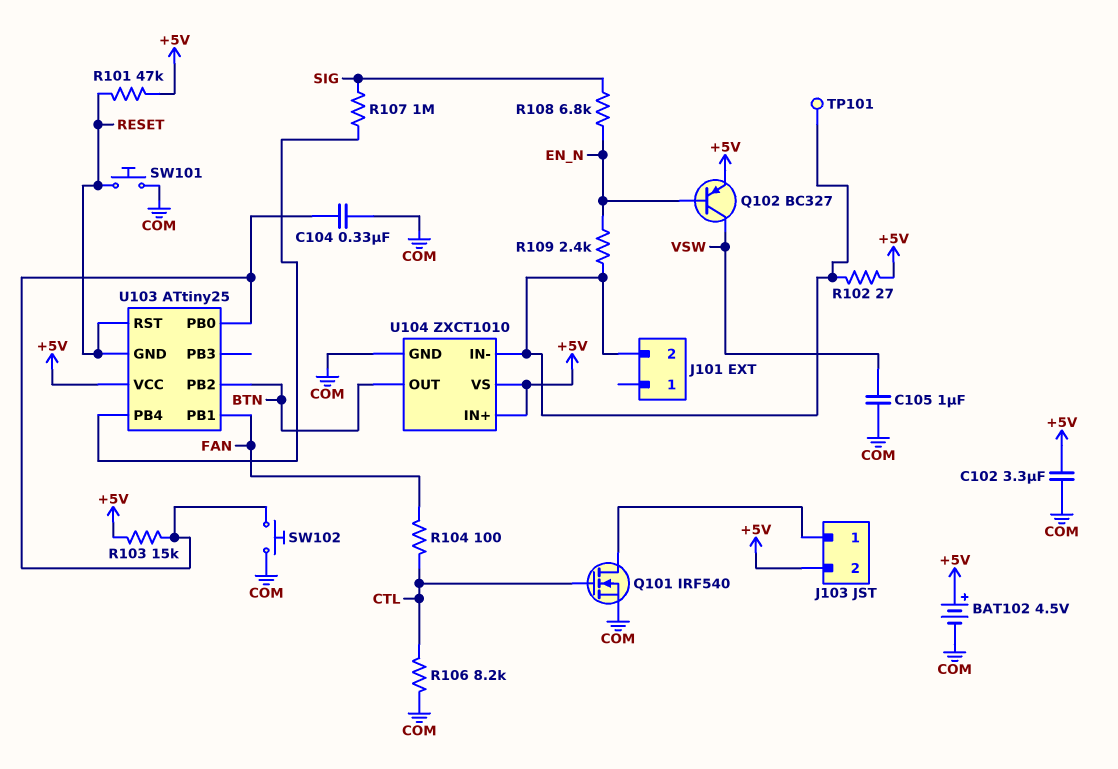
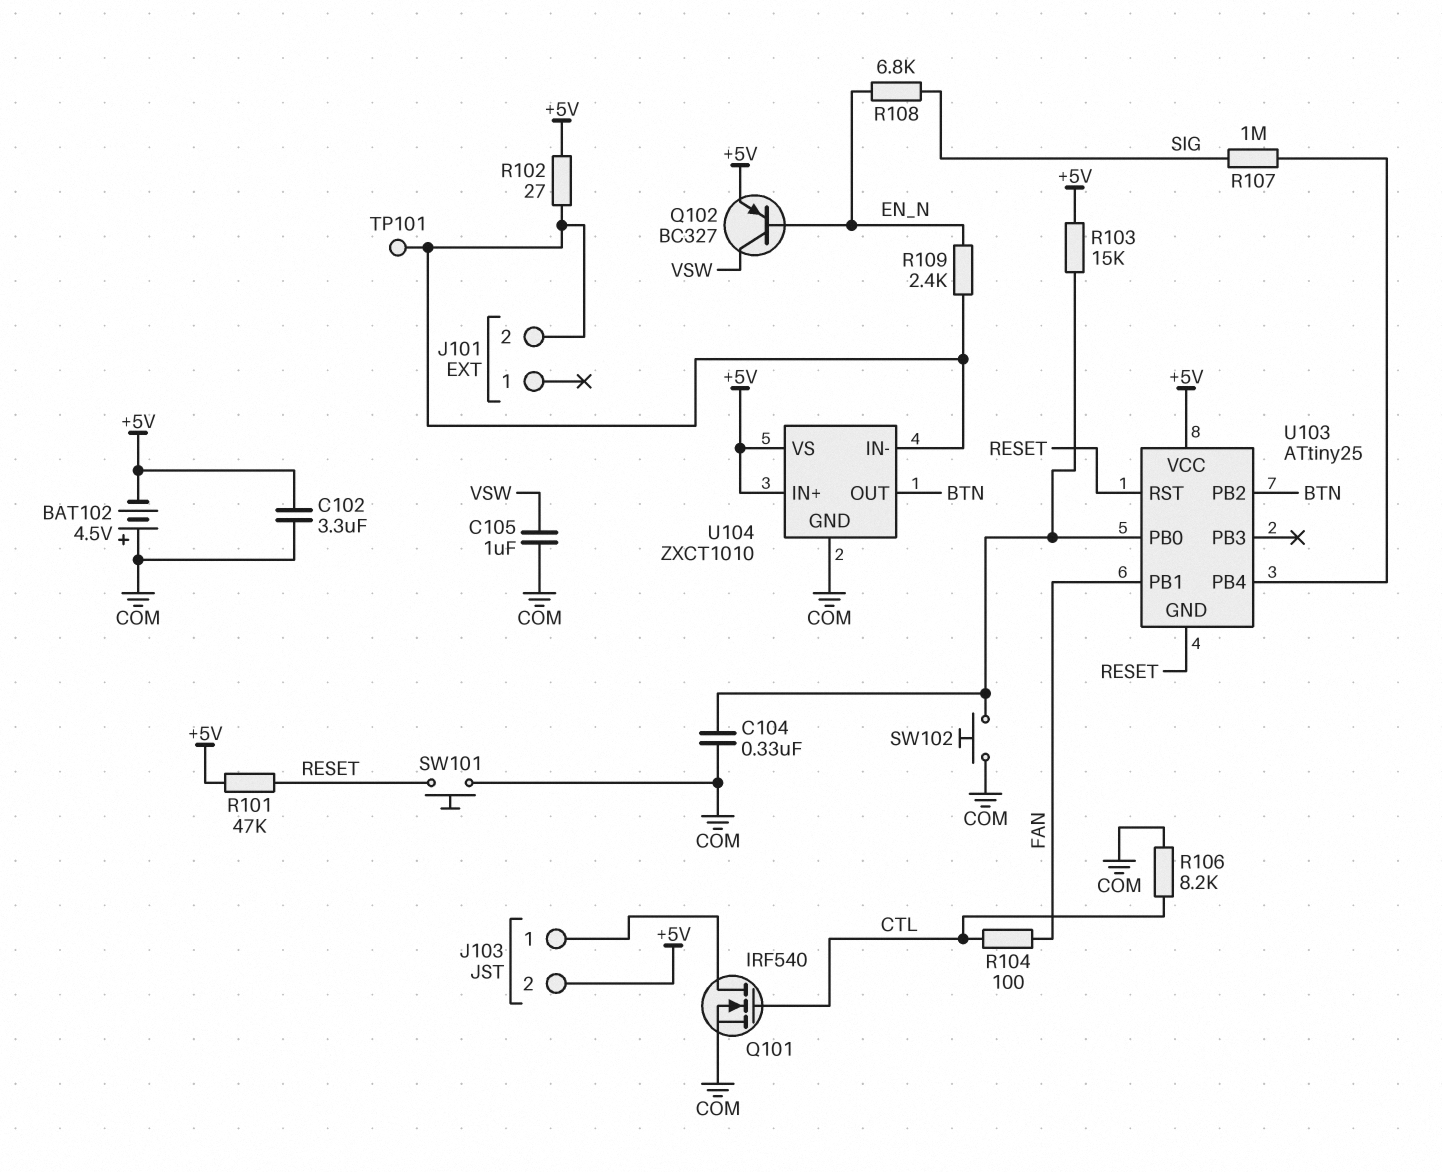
BAT102: 4.5V (plus +5V, minus COM) -> 4.5V (plus COM, minus +5V)

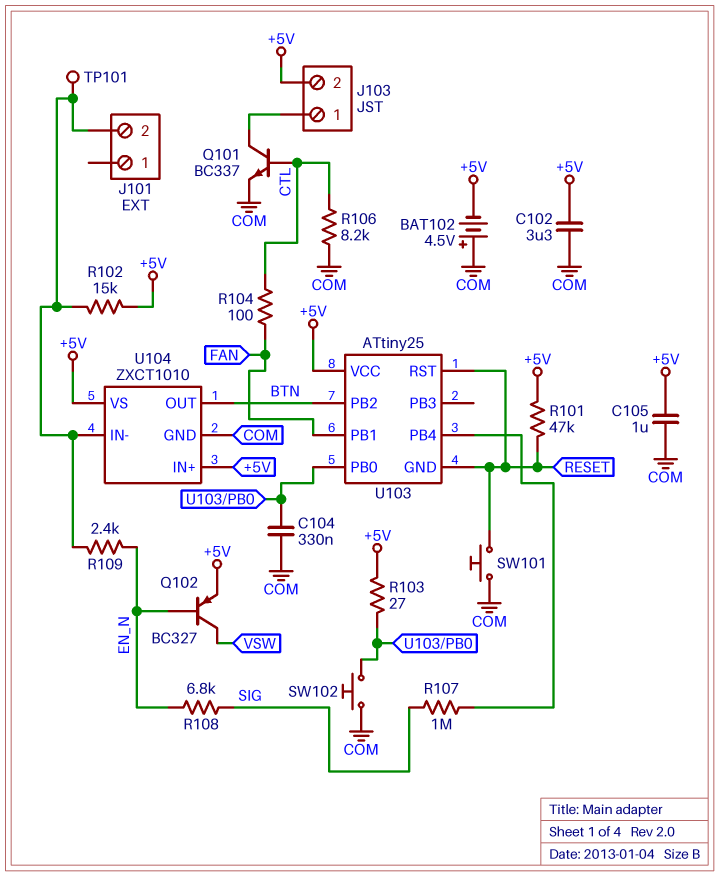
C105: 1uF (COM, VSW) -> 1uF (+5V, COM)
Q101: NMOS IRF540 (G CTL, D J103/1, S COM) -> NPN BC337 (B CTL, C J103/1, E COM)
R102: 27 (+5V, J101/2) -> 15k (+5V, J101/2)
R103: 15k (+5V, U103/PB0) -> 27 (+5V, U103/PB0)

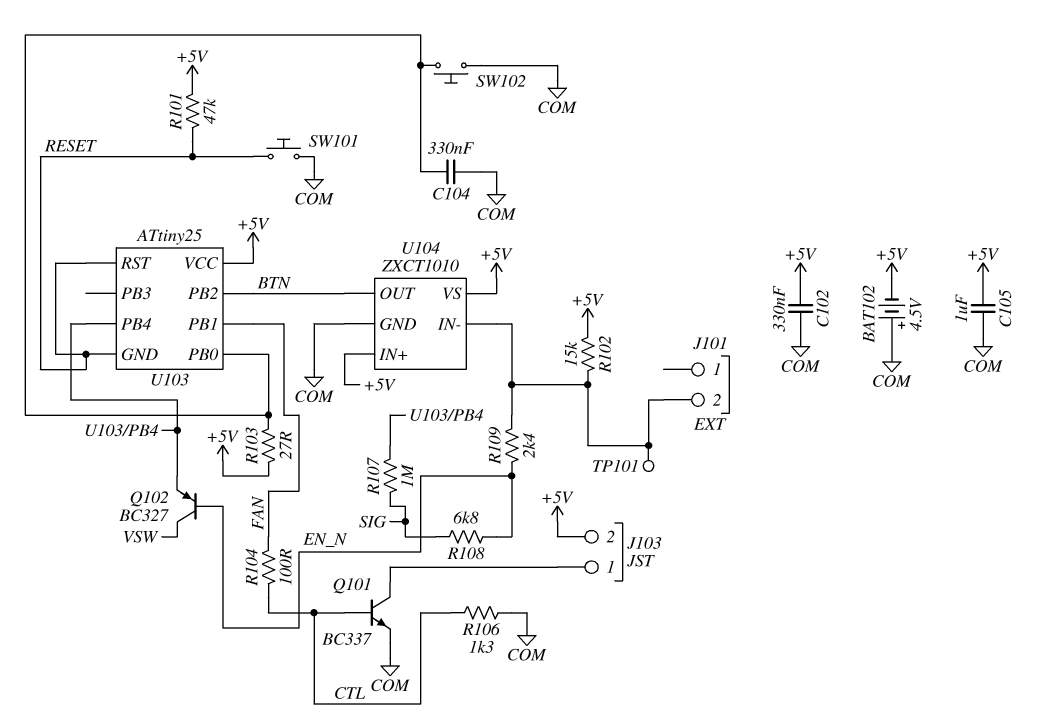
C102: 3.3uF (+5V, COM) -> 330nF (+5V, COM)
Q102: PNP BC327 (B EN_N, C VSW, E +5V) -> PNP BC327 (B EN_N, C VSW, E U103/PB4)
R106: 8.2k (COM, CTL) -> 1.3k (COM, CTL)

